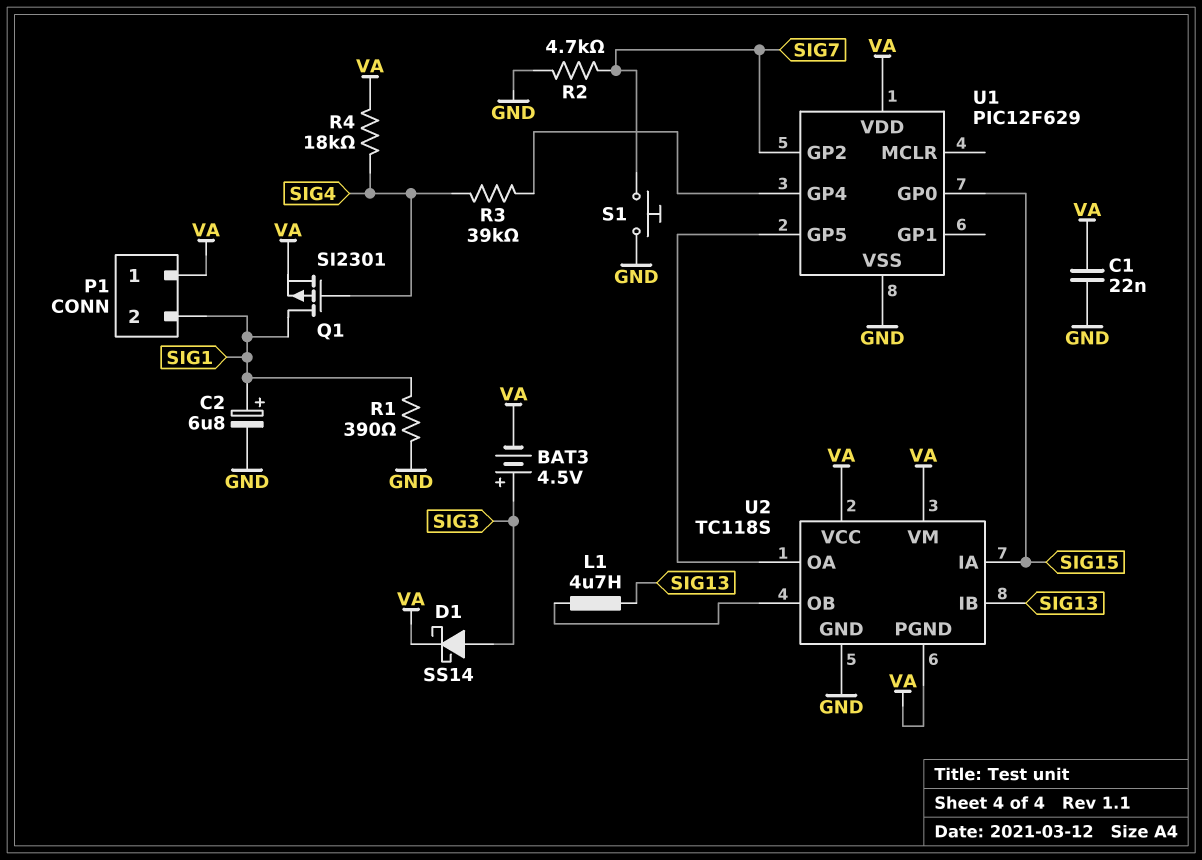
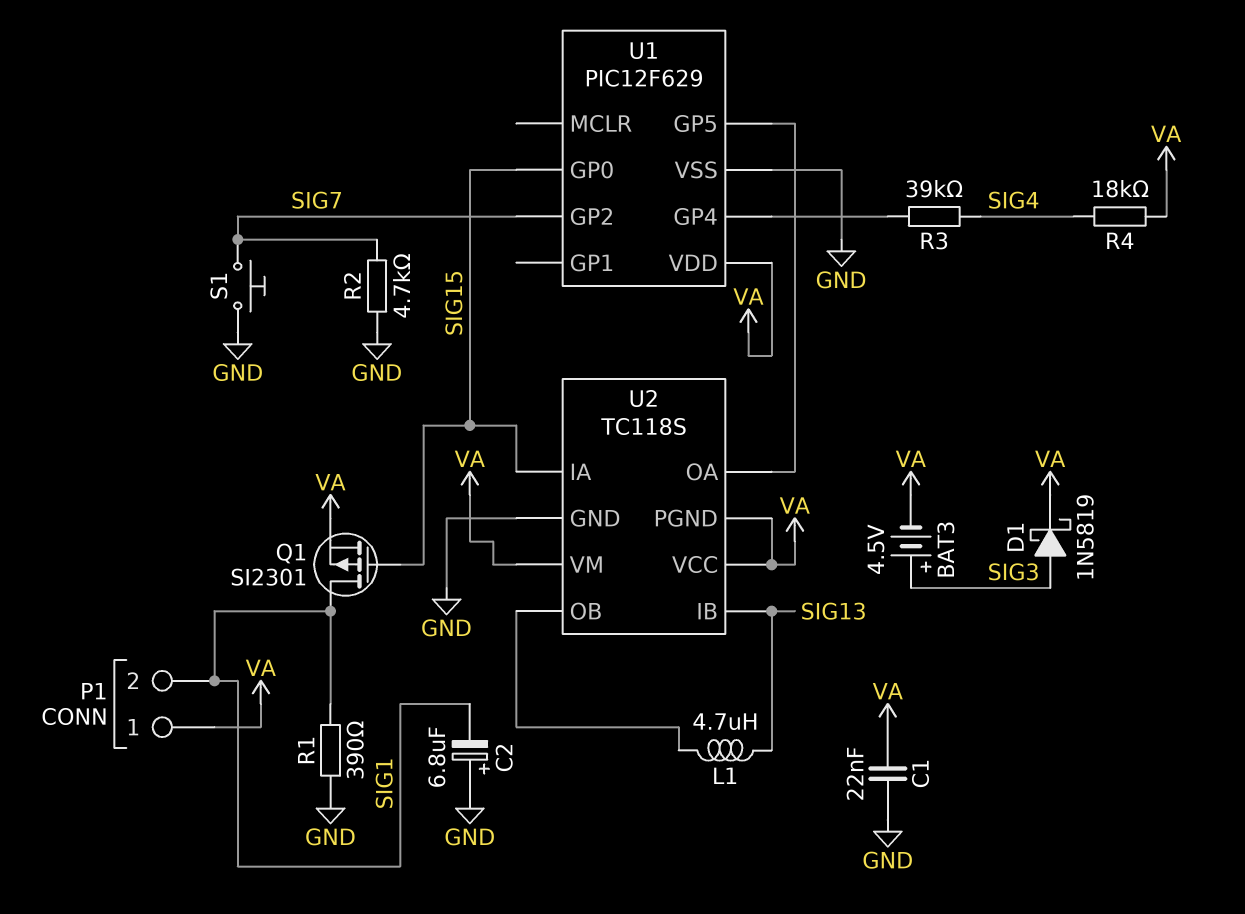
C2: 6.8uF (plus SIG1, minus GND) -> 6.8uF (plus GND, minus SIG1)
D1: schottky SS14 (A SIG3, K VA) -> schottky 1N5819 (A SIG3, K VA)
Q1: PMOS SI2301 (G SIG4, D SIG1, S VA) -> PMOS SI2301 (G SIG15, D SIG1, S VA)

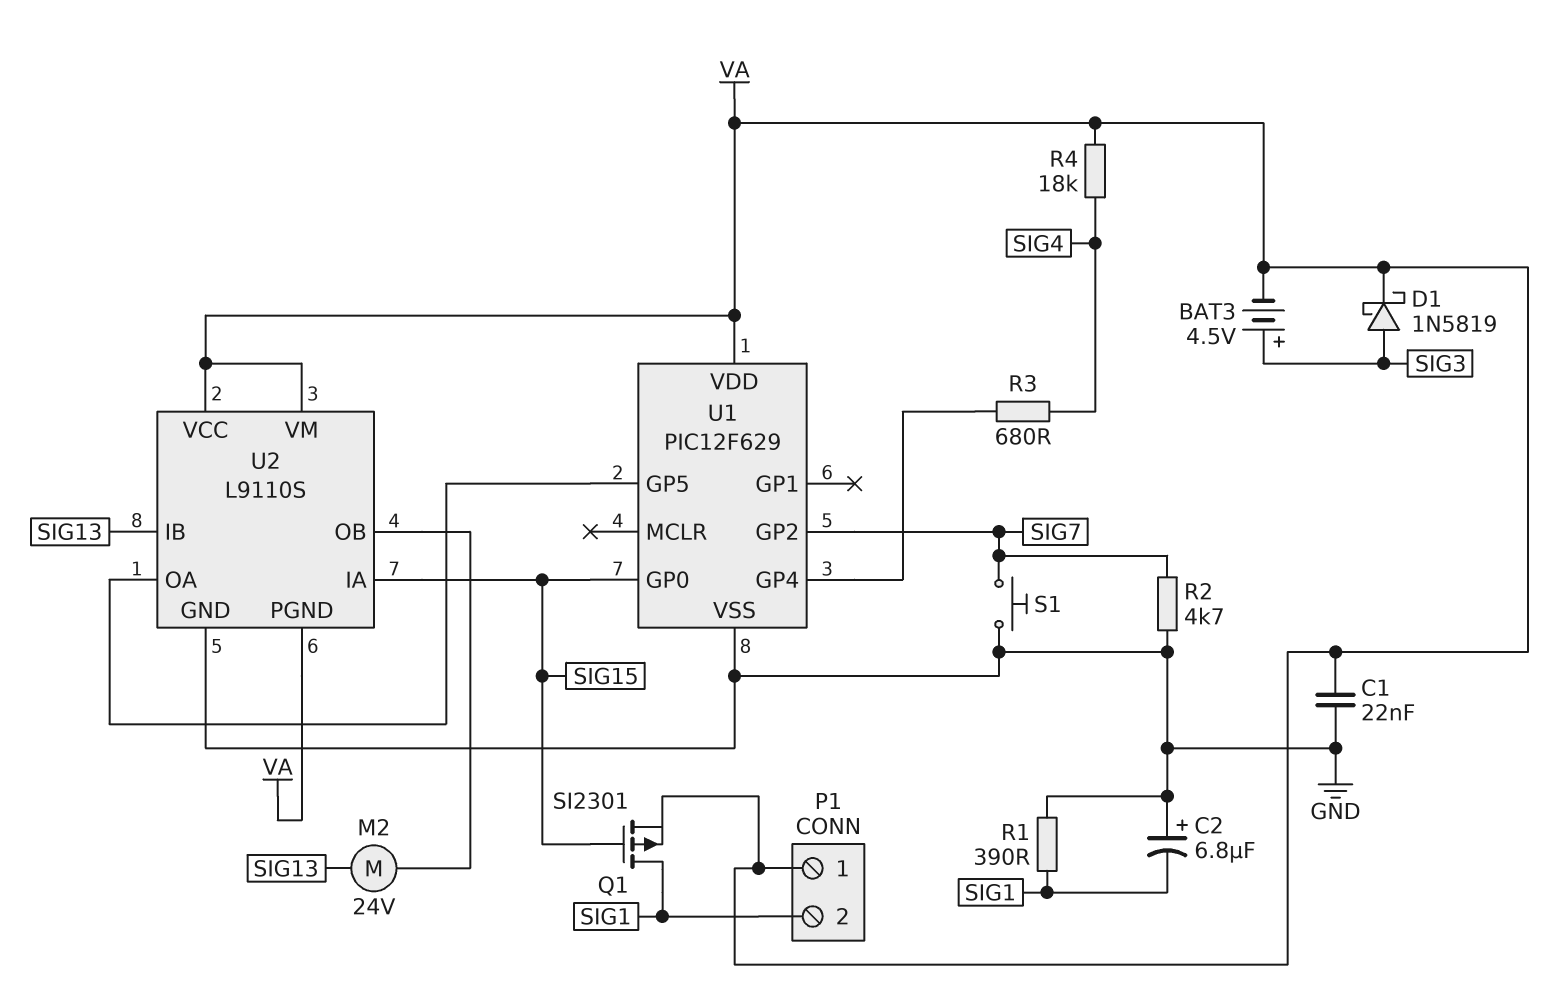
L1: 4.7uH (SIG13, U2/OB) -> none
M2: none -> motor 24V (SIG13, U2/OB)
R3: 39k (SIG4, U1/GP4) -> 680 (SIG4, U1/GP4)
U2: TC118S -> L9110S

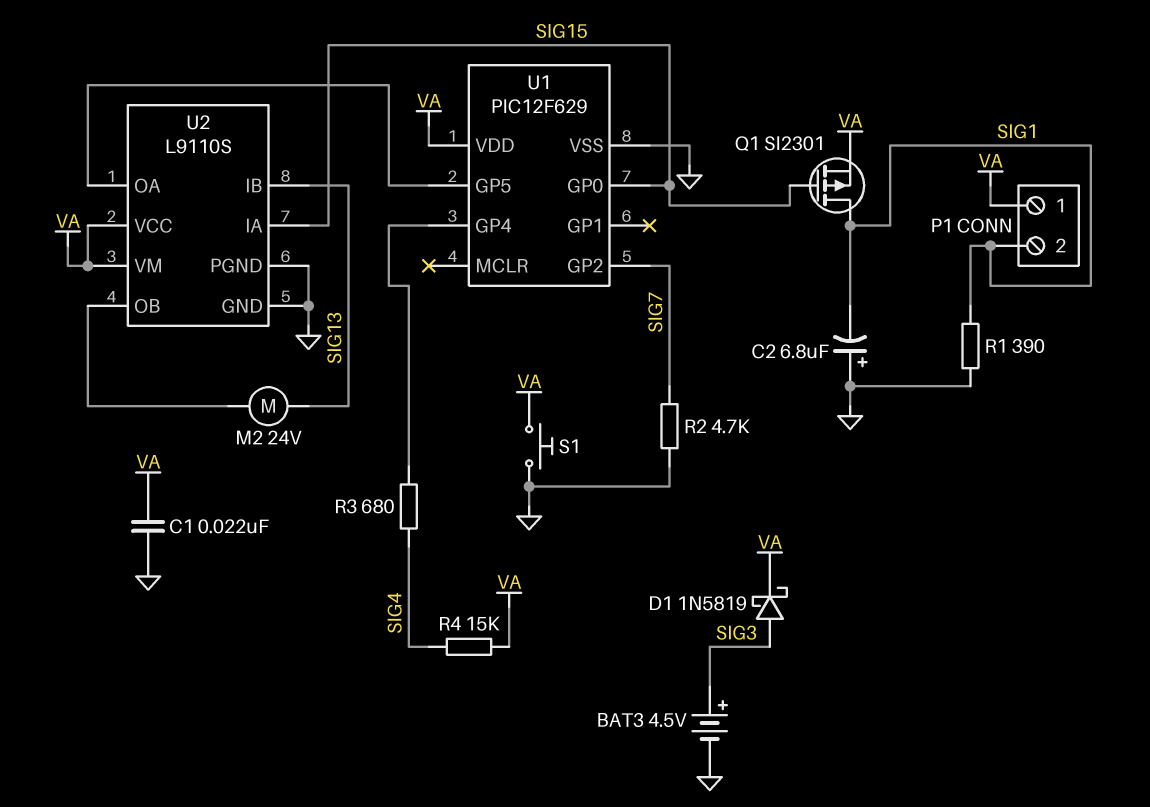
BAT3: 4.5V (plus SIG3, minus VA) -> 4.5V (plus SIG3, minus GND)
R4: 18k (SIG4, VA) -> 15k (SIG4, VA)
S1: button (GND, SIG7) -> button (GND, VA)
U2 pin PGND: VA -> GND

